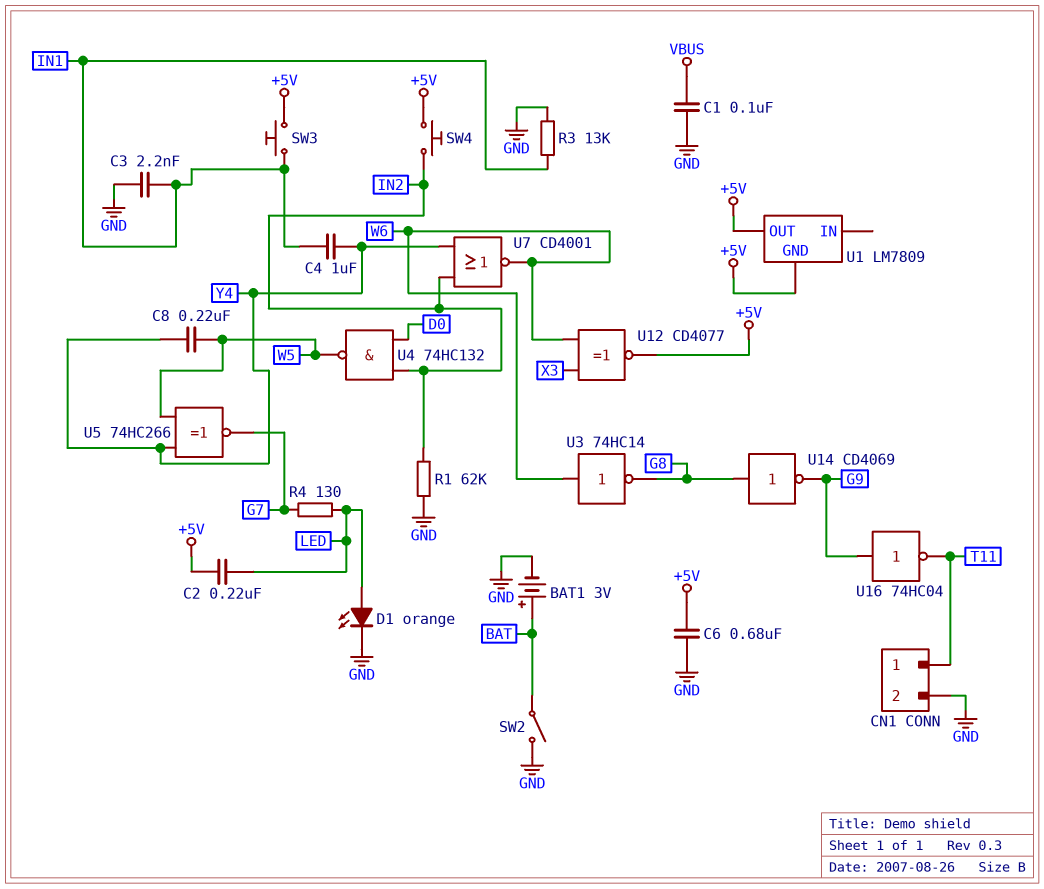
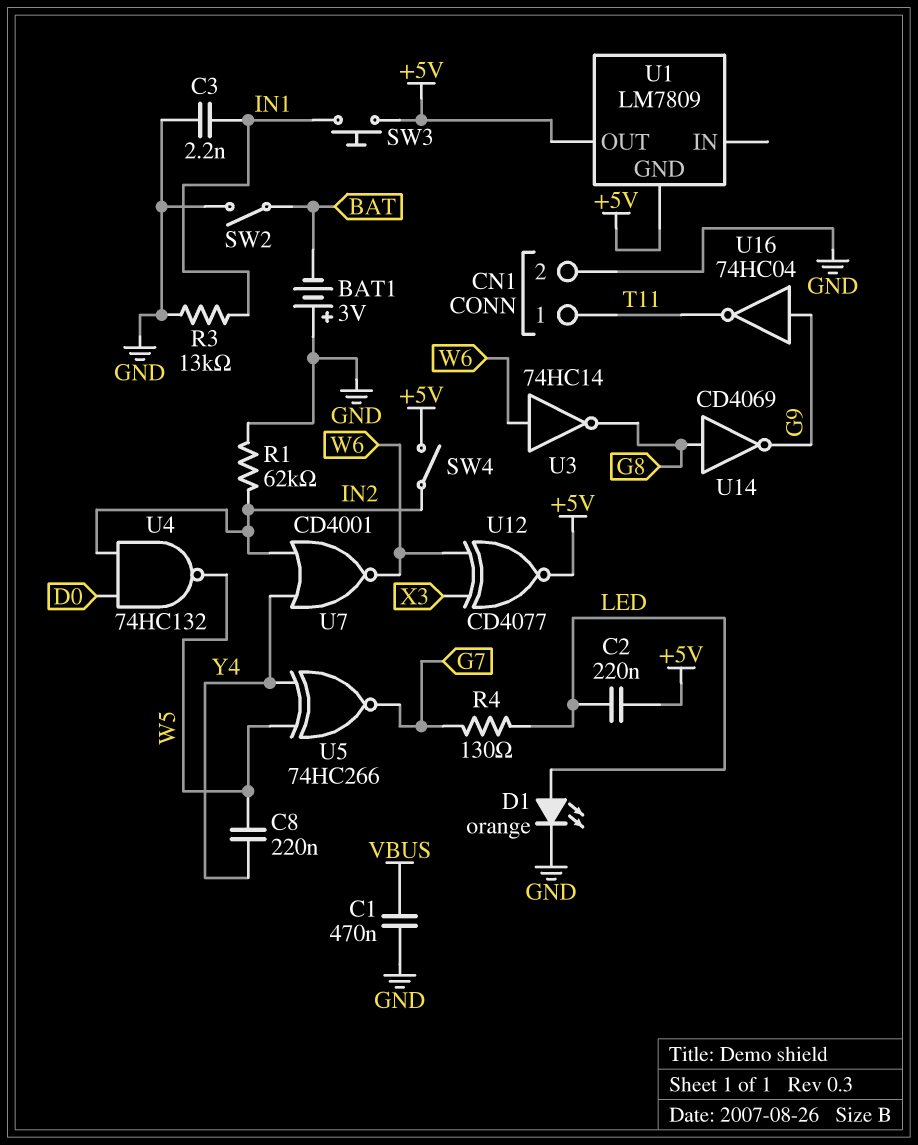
BAT1: 3V (plus BAT, minus GND) -> 3V (plus GND, minus BAT)
C1: 100nF (GND, VBUS) -> 470nF (GND, VBUS)
C4: 1uF (IN1, Y4) -> none
C6: 680nF (+5V, GND) -> none
SW4: button (+5V, IN2) -> switch (+5V, IN2)

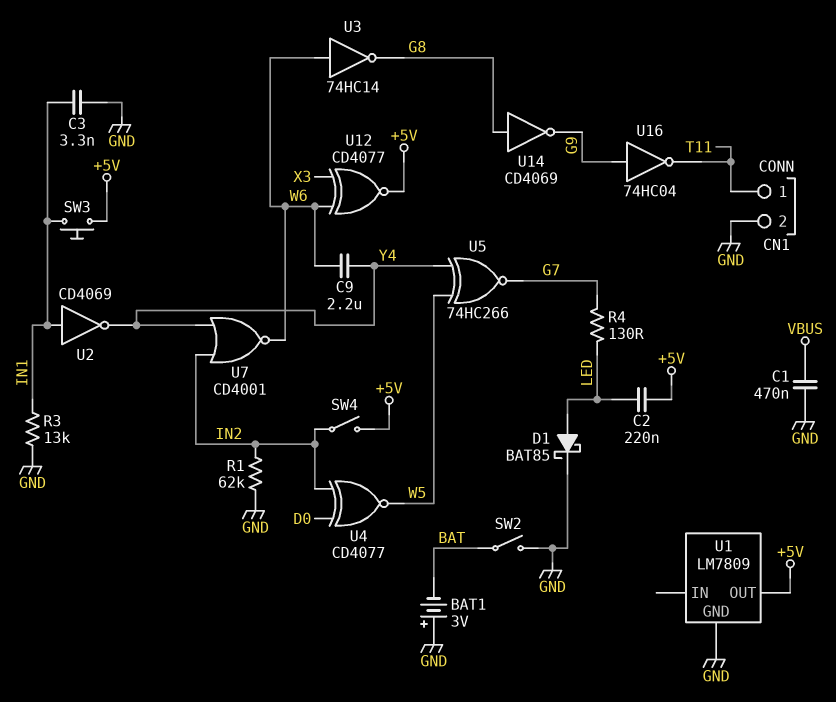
C3: 2.2nF (GND, IN1) -> 3.3nF (GND, IN1)
C8: 220nF (W5, Y4) -> none
C9: none -> 2.2uF (W6, Y4)
D1: LED orange (A LED, K GND) -> schottky BAT85 (A LED, K GND)
U1 pin GND: +5V -> GND
U2: none -> NOT CD4069 (in IN1, out Y4)
U4: NAND 74HC132 (in D0, in IN2, out W5) -> XNOR CD4077 (in D0, in IN2, out W5)

